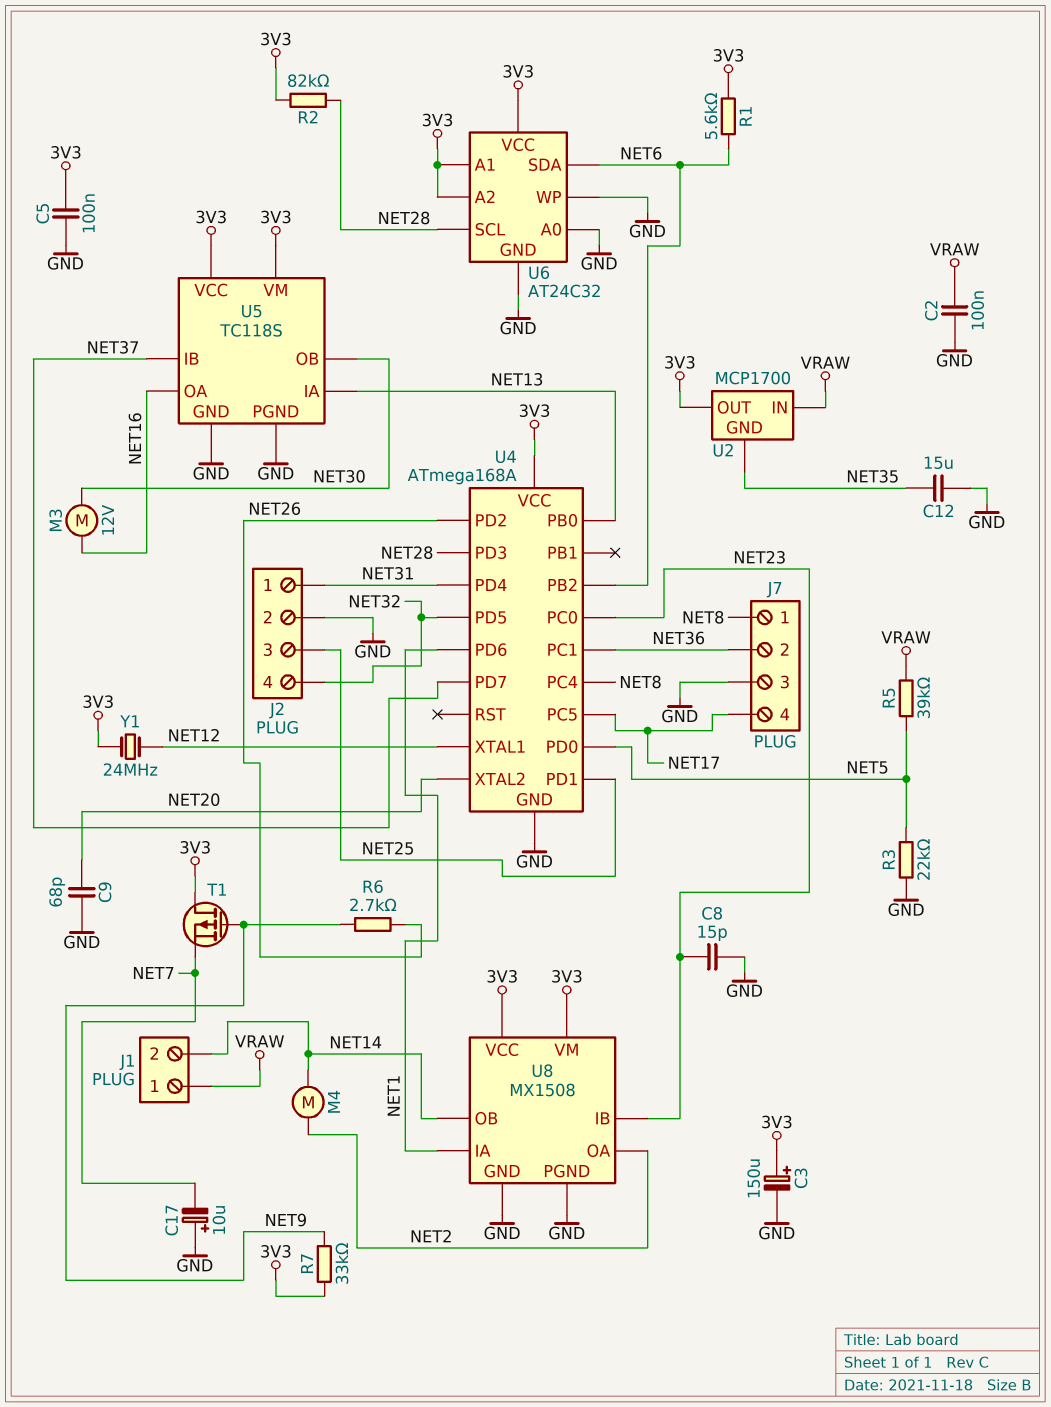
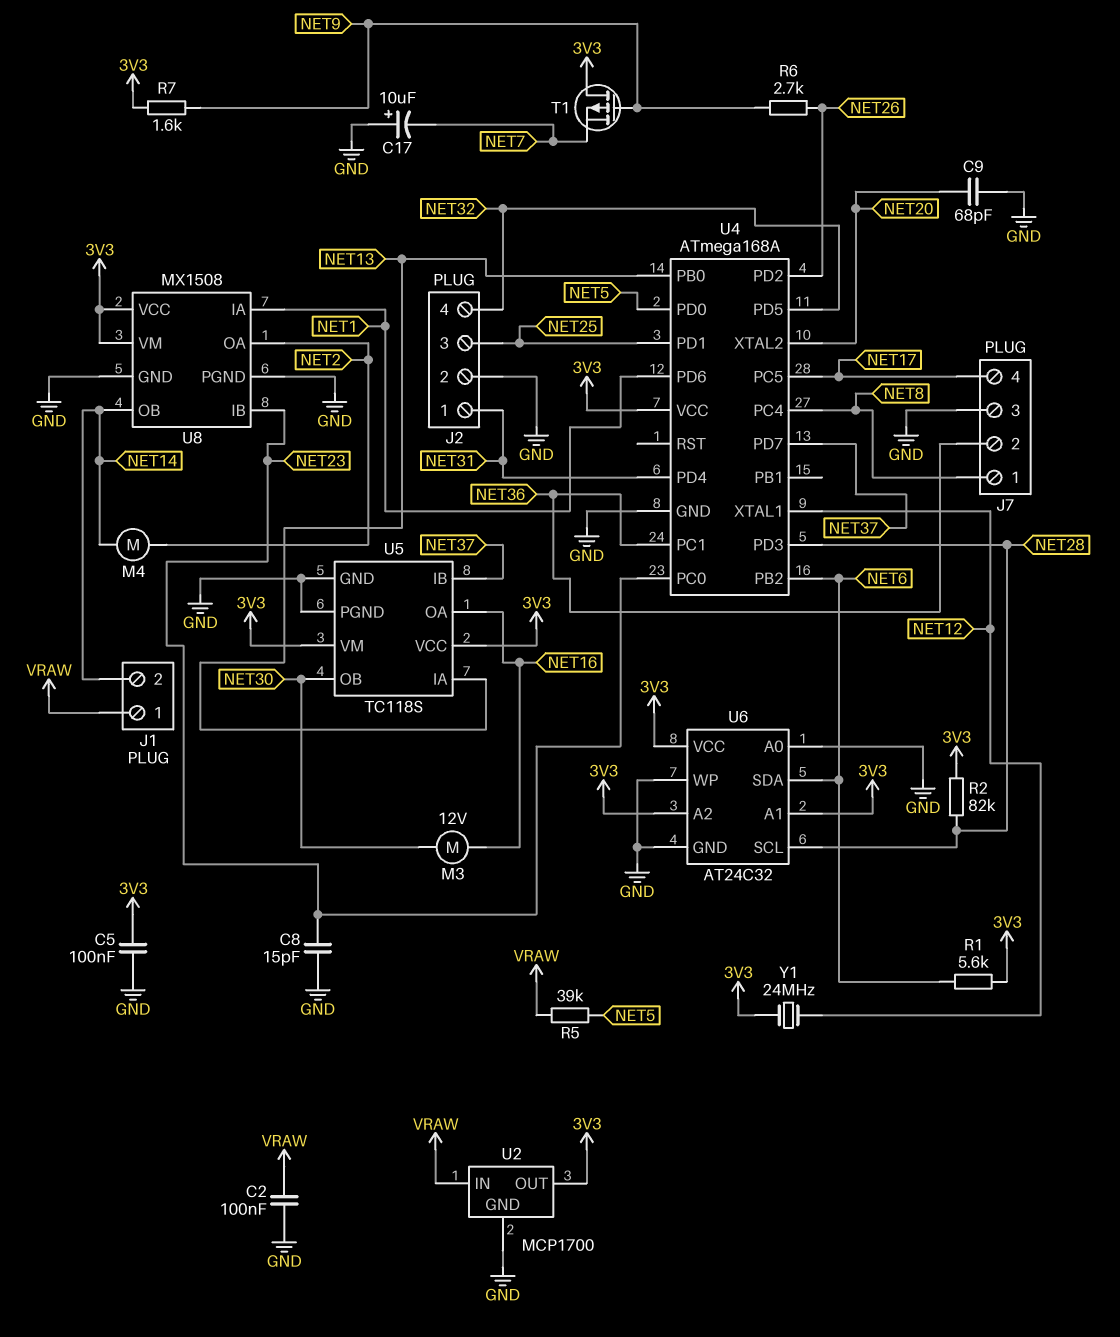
C3: 150uF (plus 3V3, minus GND) -> none
C12: 15uF (GND, NET35) -> none
R3: 22k (GND, NET5) -> none
R7: 33k (3V3, NET9) -> 1.6k (3V3, NET9)
U2 pin GND: NET35 -> GND

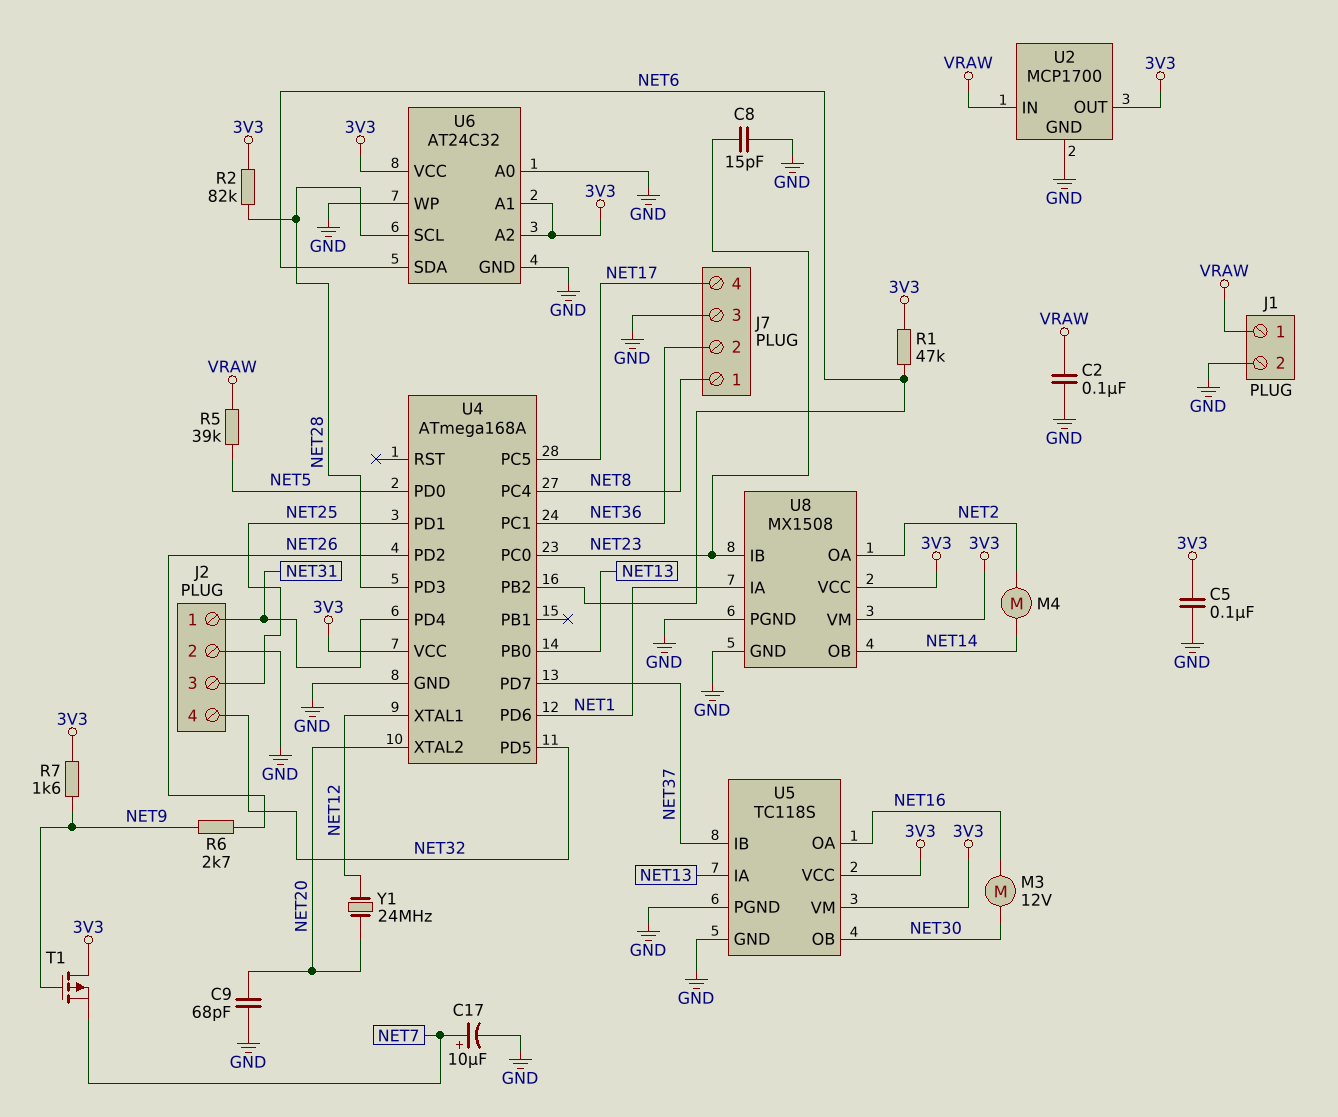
C17: 10uF (plus GND, minus NET7) -> 10uF (plus NET7, minus GND)
J1 pin 2: NET14 -> GND
R1: 5.6k (3V3, NET6) -> 47k (3V3, NET6)
Y1: 24MHz (3V3, NET12) -> 24MHz (NET12, NET20)

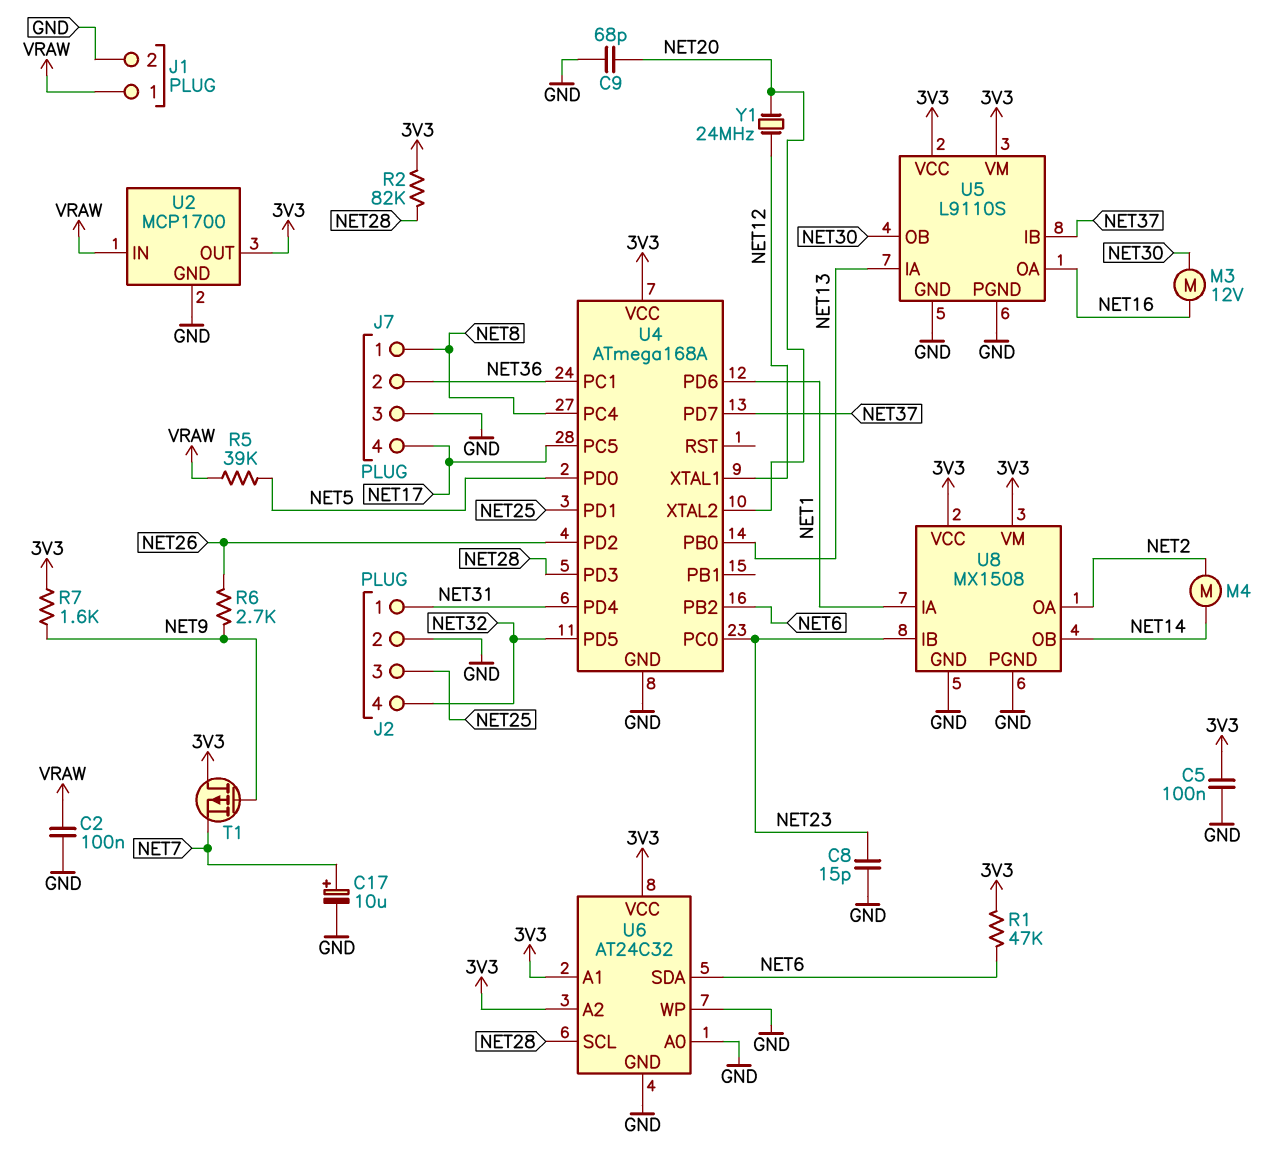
U5: TC118S -> L9110S

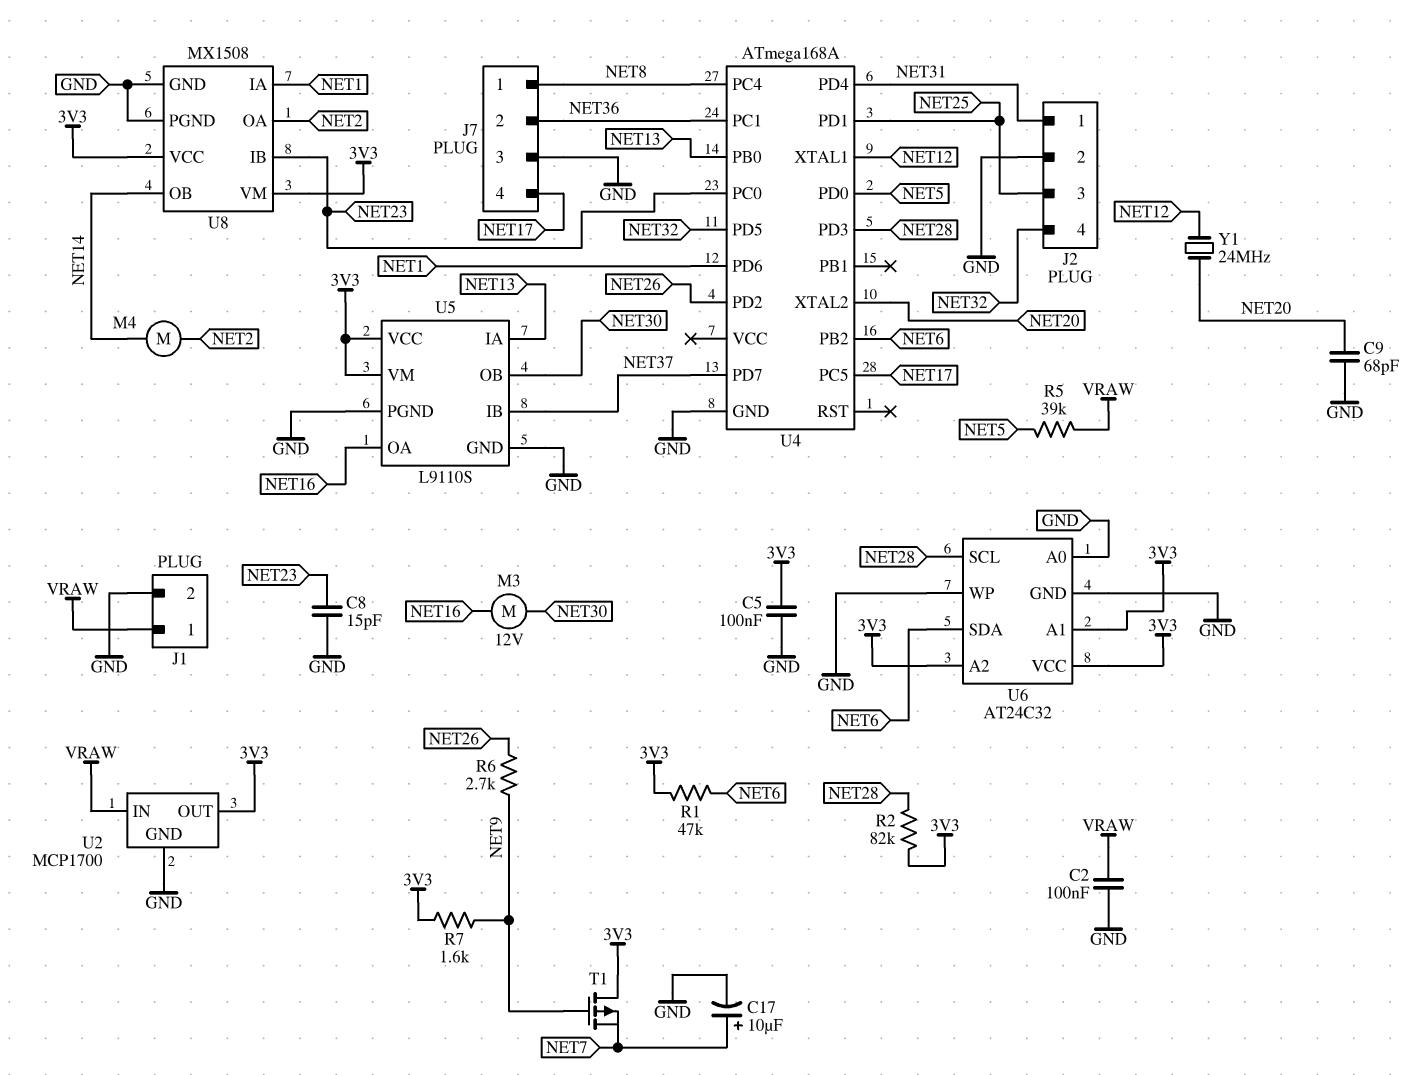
U4 pin VCC: 3V3 -> none

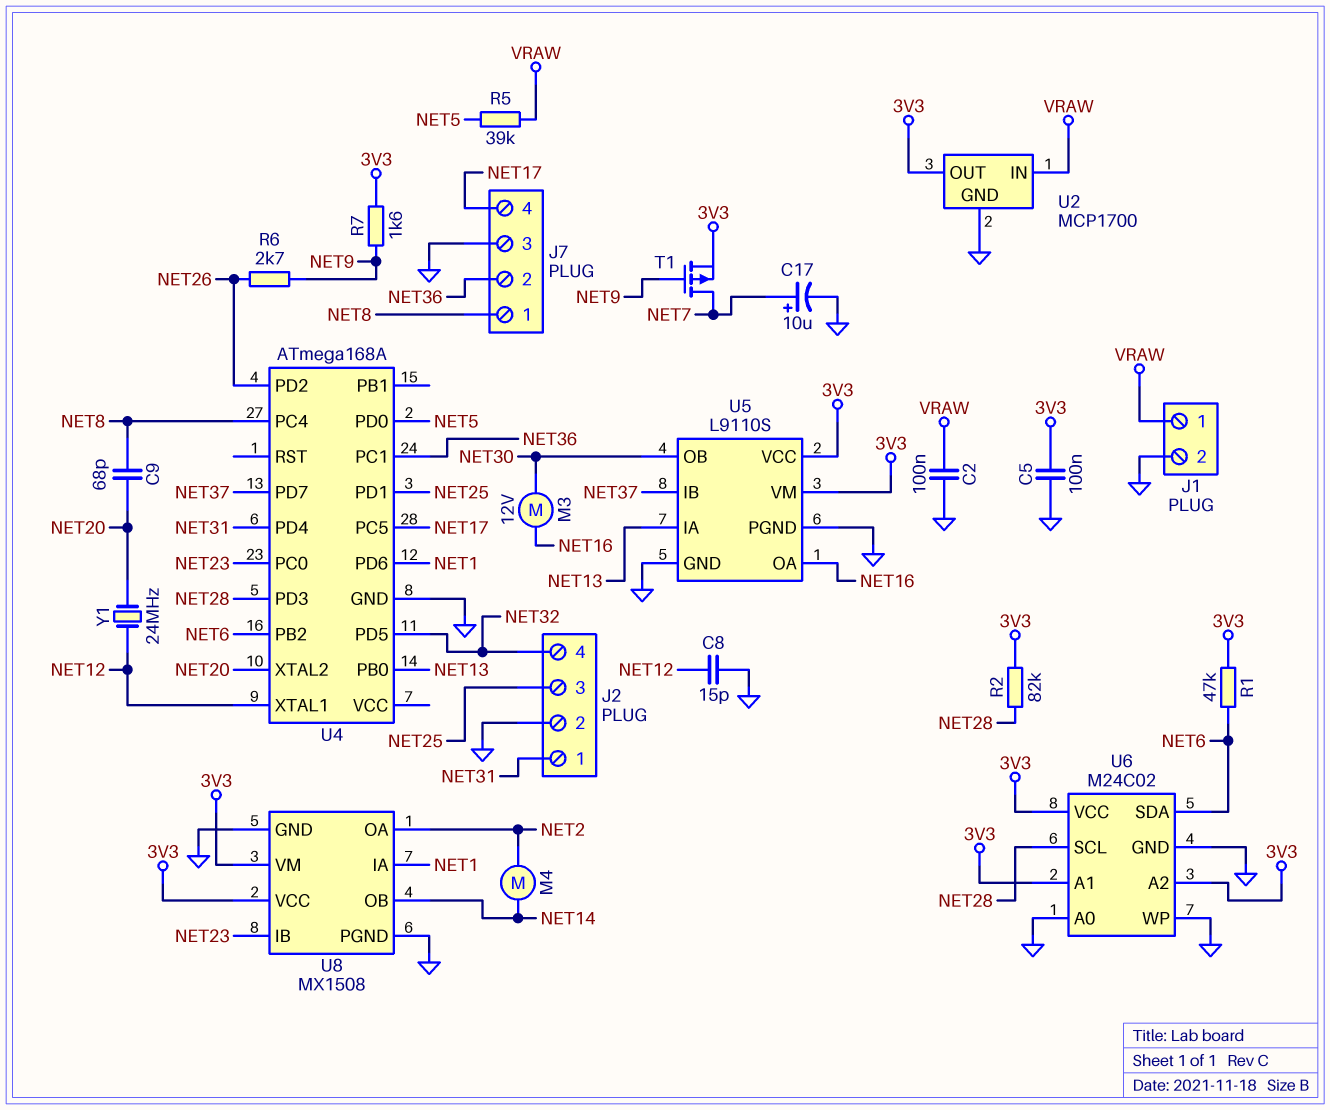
C8: 15pF (GND, NET23) -> 15pF (GND, NET12)
C9: 68pF (GND, NET20) -> 68pF (NET8, NET20)
T1: PMOS (G NET9, D 3V3, S NET7) -> PMOS (G NET9, D NET7, S 3V3)
U6: AT24C32 -> M24C02

